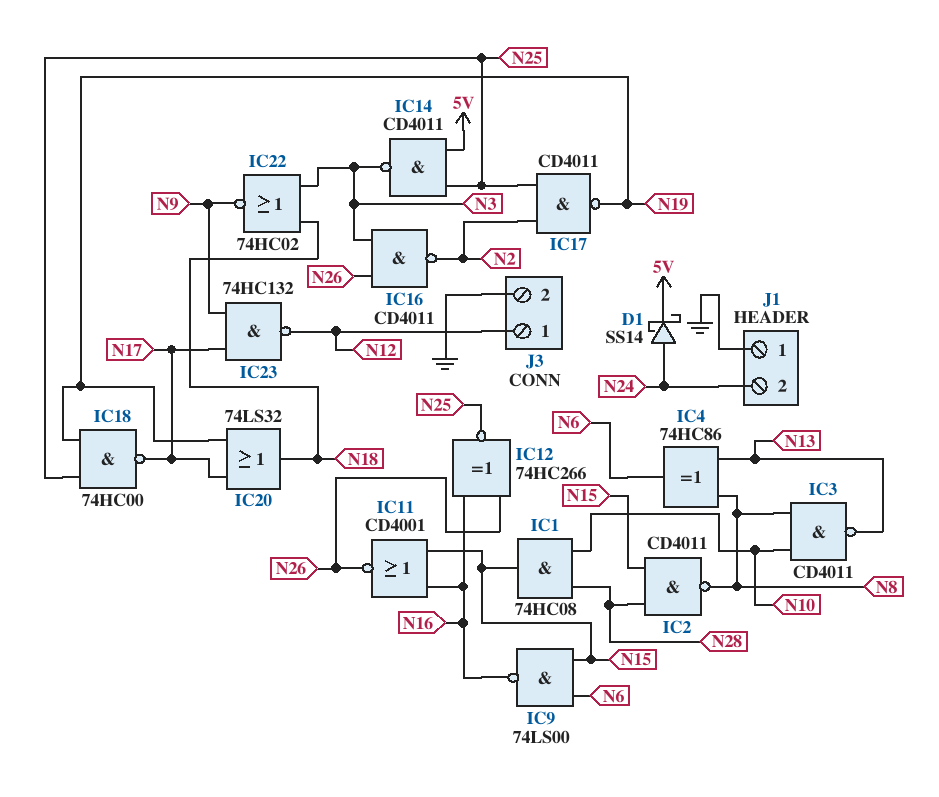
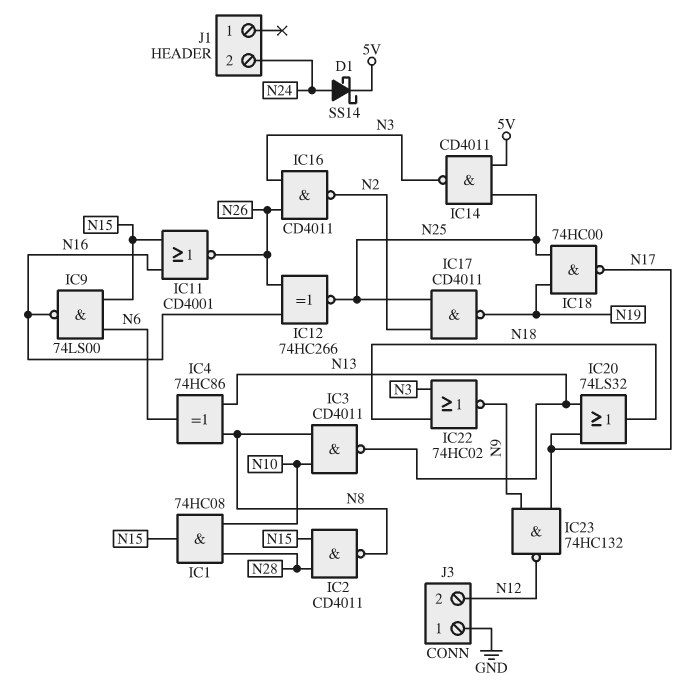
IC20: OR 74LS32 (in N17, in N19, out N18) -> OR 74LS32 (in N13, in N17, out N18)
J1 pin 1: GND -> none
J3 pin 1: N12 -> GND
J3 pin 2: GND -> N12

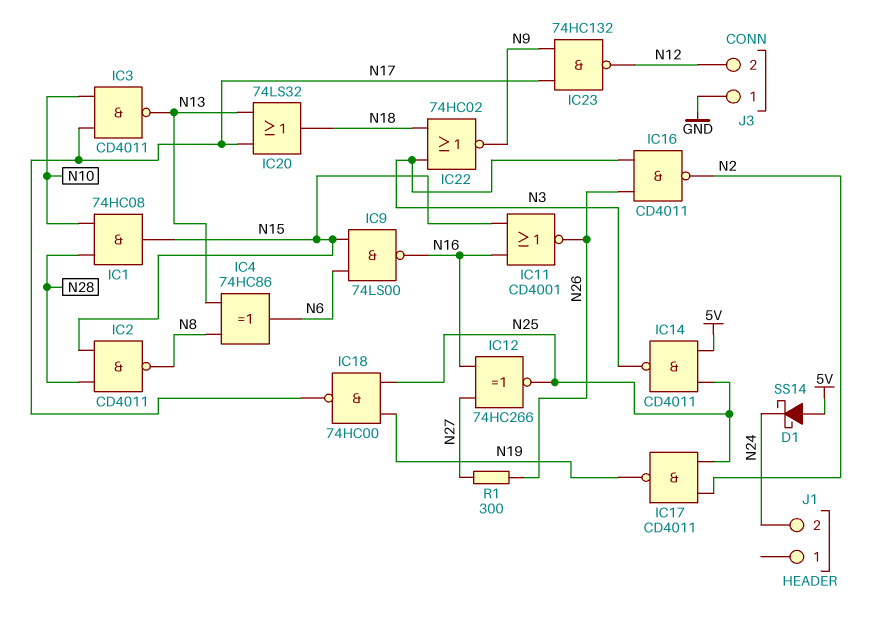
D1: schottky SS14 (A N24, K 5V) -> schottky SS14 (A 5V, K N24)
IC3: NAND CD4011 (in N8, in N10, out N13) -> NAND CD4011 (in N10, in N17, out N13)
IC12: XNOR 74HC266 (in N16, in N26, out N25) -> XNOR 74HC266 (in N16, in N27, out N25)
R1: none -> 300 (N26, N27)

